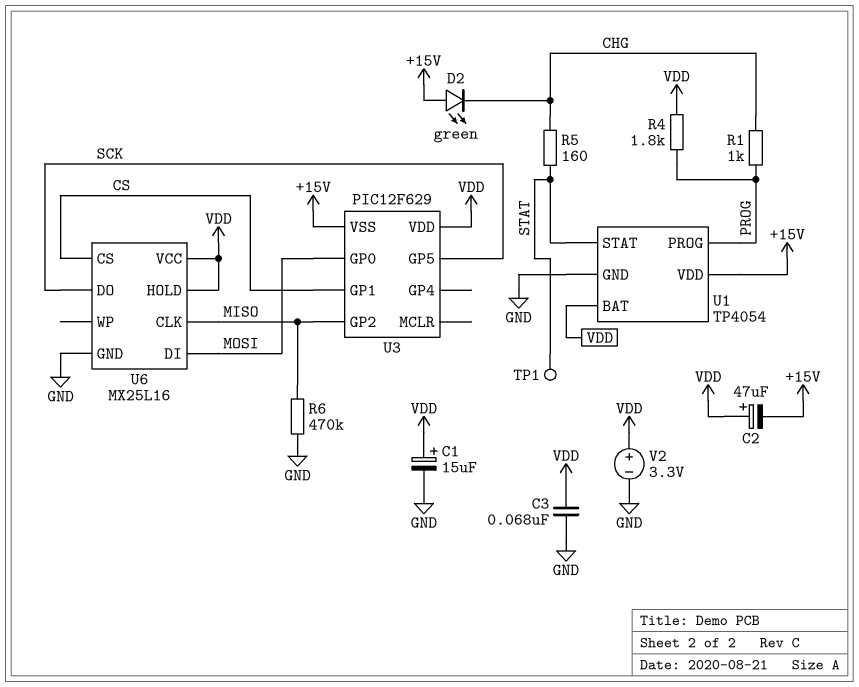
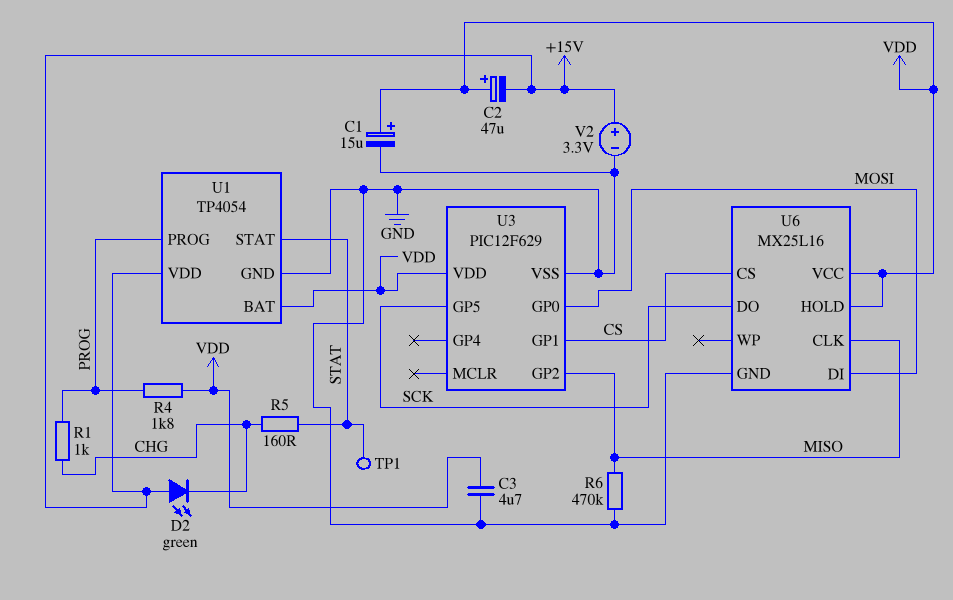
C3: 68nF (GND, VDD) -> 4.7uF (GND, VDD)
U3 pin VSS: +15V -> GND
V2: 3.3V (plus VDD, minus GND) -> 3.3V (plus +15V, minus GND)

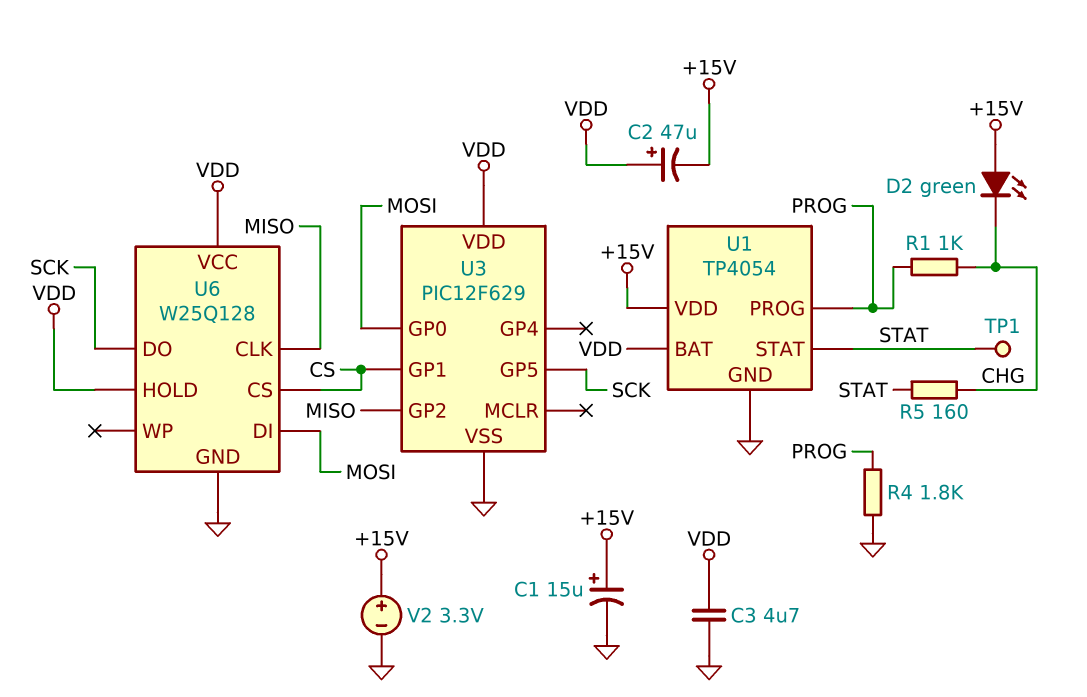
C1: 15uF (plus VDD, minus GND) -> 15uF (plus +15V, minus GND)
R4: 1.8k (PROG, VDD) -> 1.8k (GND, PROG)
R6: 470k (GND, MISO) -> none
U6: MX25L16 -> W25Q128

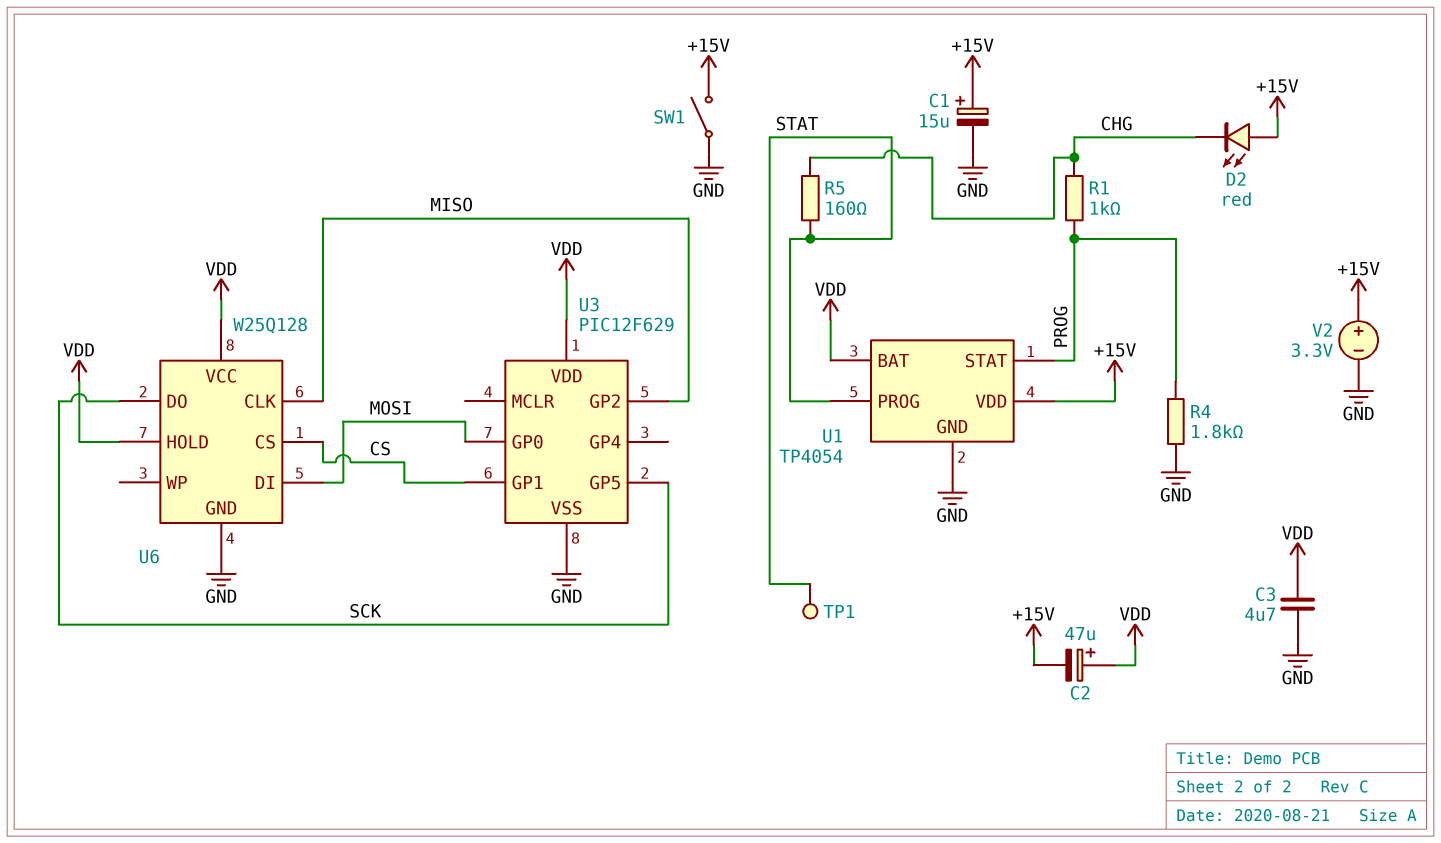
D2: LED green (A +15V, K CHG) -> LED red (A +15V, K CHG)
SW1: none -> switch (+15V, GND)
U1 pin PROG: PROG -> STAT
U1 pin STAT: STAT -> PROG

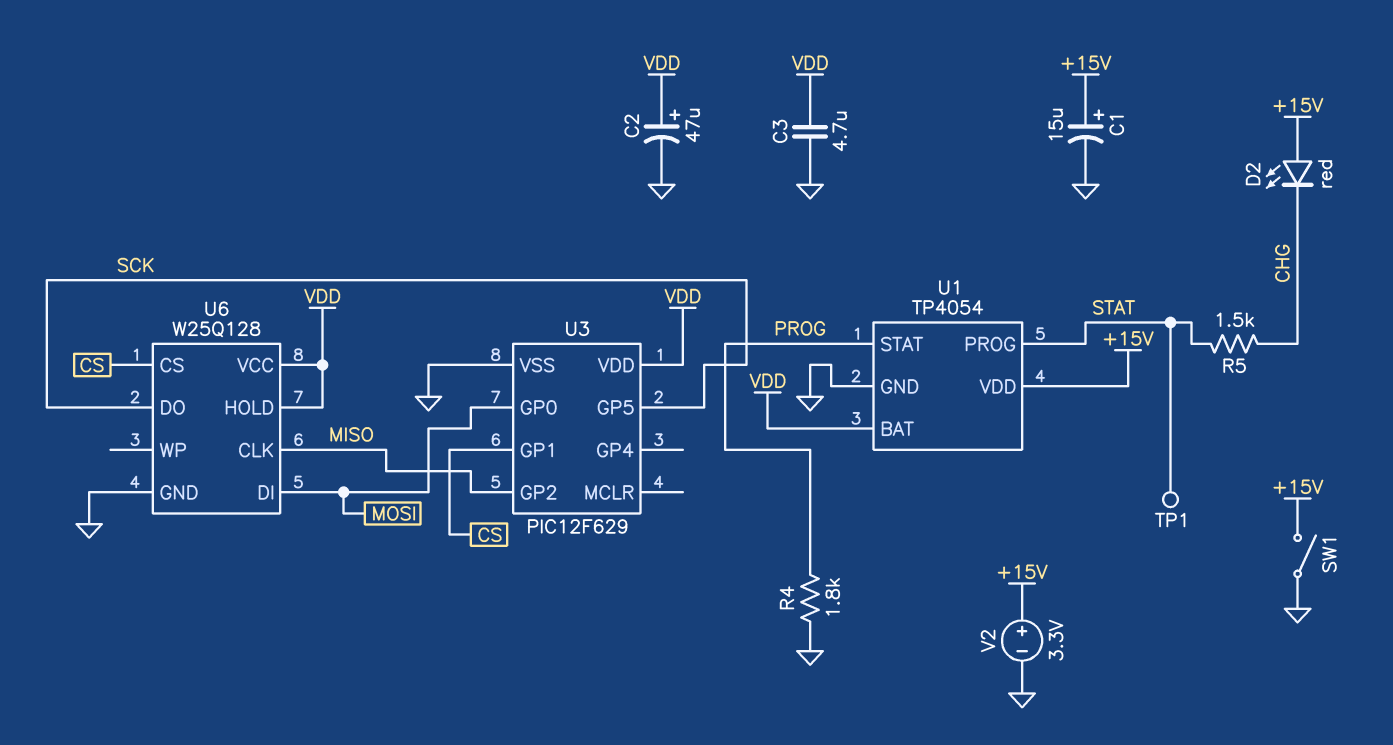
C2: 47uF (plus VDD, minus +15V) -> 47uF (plus VDD, minus GND)
R1: 1k (CHG, PROG) -> none
R5: 160 (CHG, STAT) -> 1.5k (CHG, STAT)

